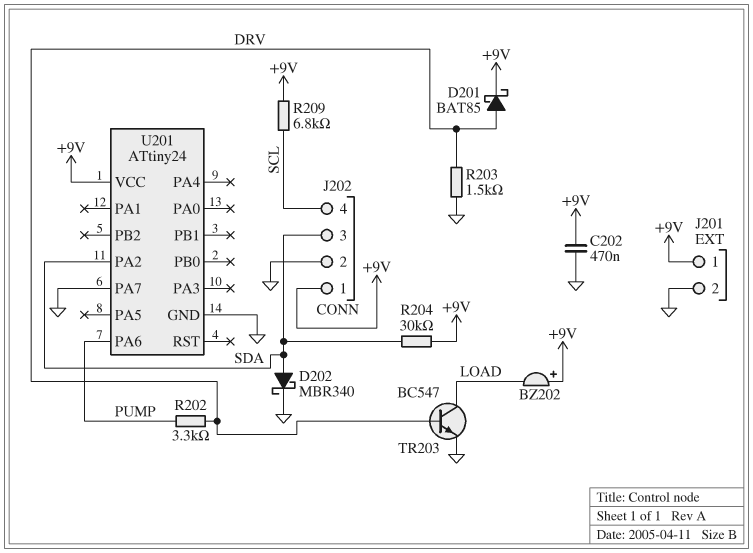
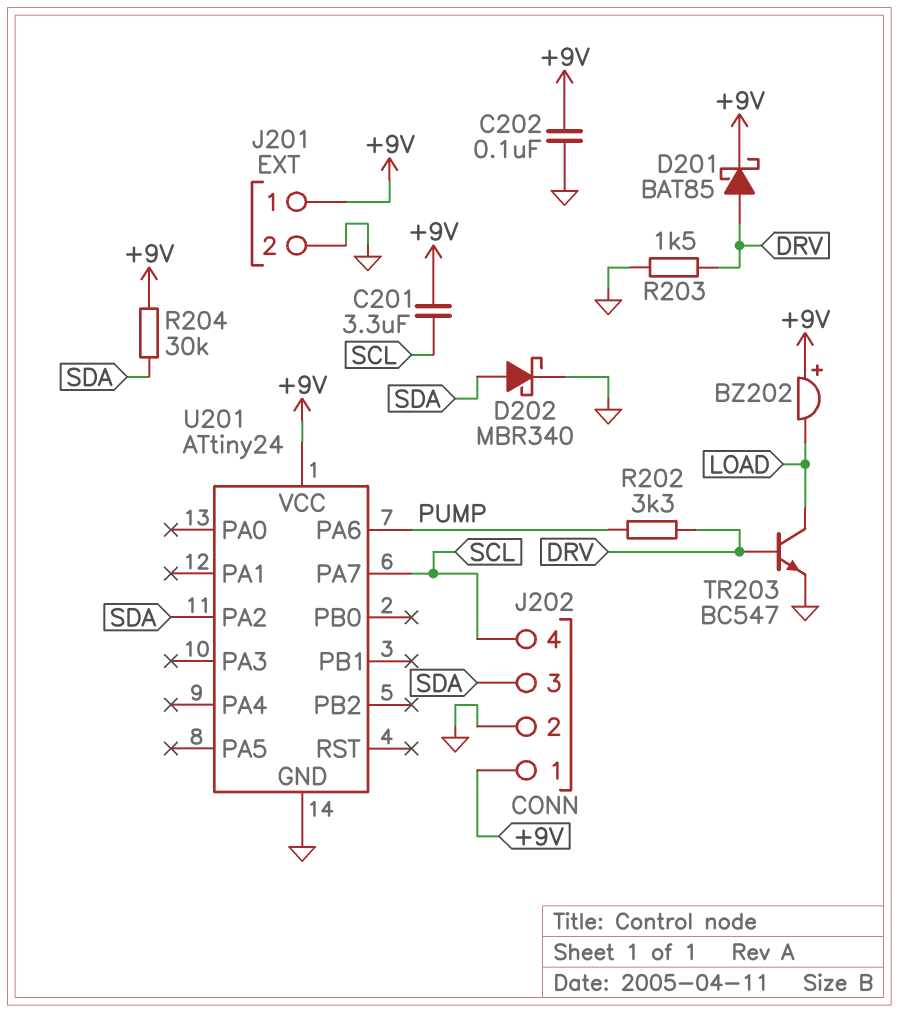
C201: none -> 3.3uF (+9V, SCL)
C202: 470nF (+9V, GND) -> 100nF (+9V, GND)
R209: 6.8k (+9V, SCL) -> none
U201 pin PA7: GND -> SCL

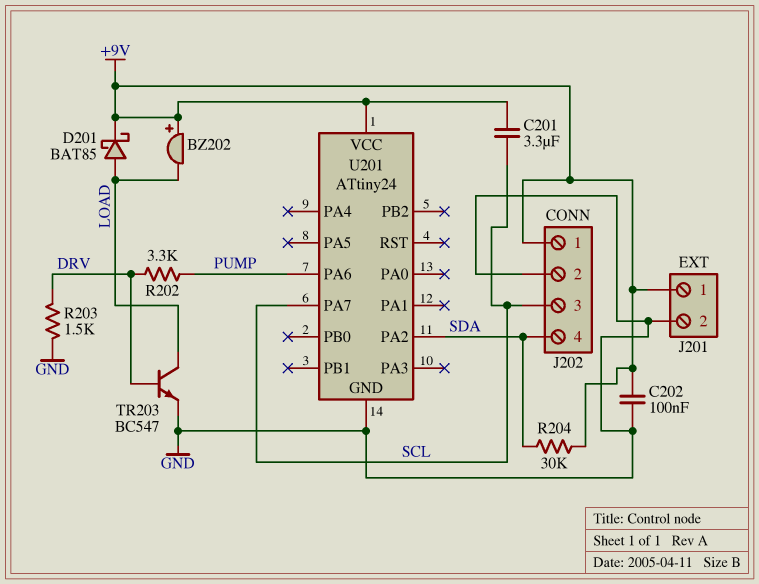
D201: schottky BAT85 (A DRV, K +9V) -> schottky BAT85 (A LOAD, K +9V)
D202: schottky MBR340 (A SDA, K GND) -> none
J202 pin 3: SDA -> SCL
J202 pin 4: SCL -> SDA

